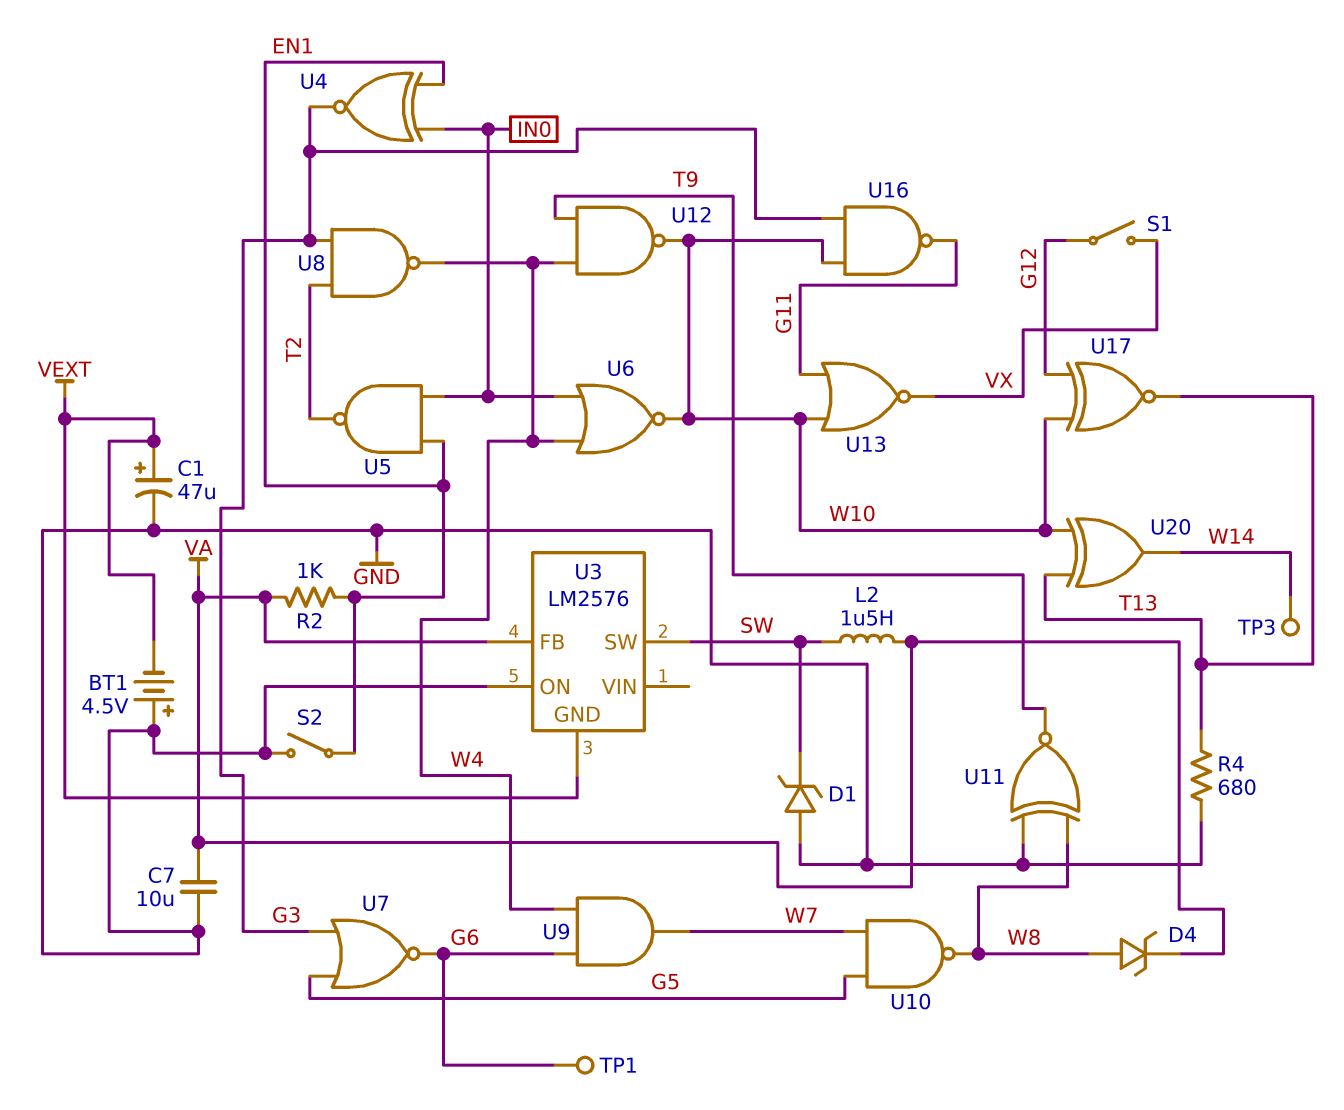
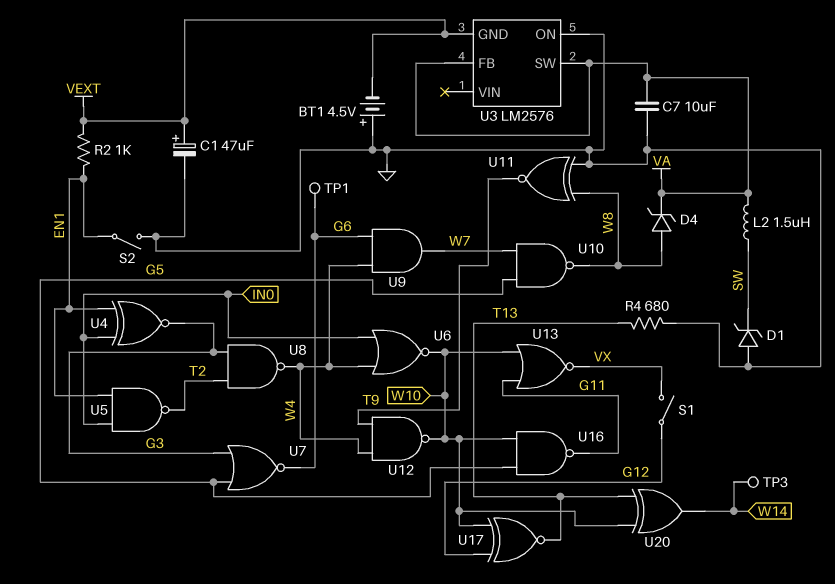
R2: 1k (EN1, VA) -> 1k (EN1, VEXT)
U3 pin SW: SW -> VA
U16: NAND (in G3, in W10, out G11) -> NAND (in G5, in W10, out G11)

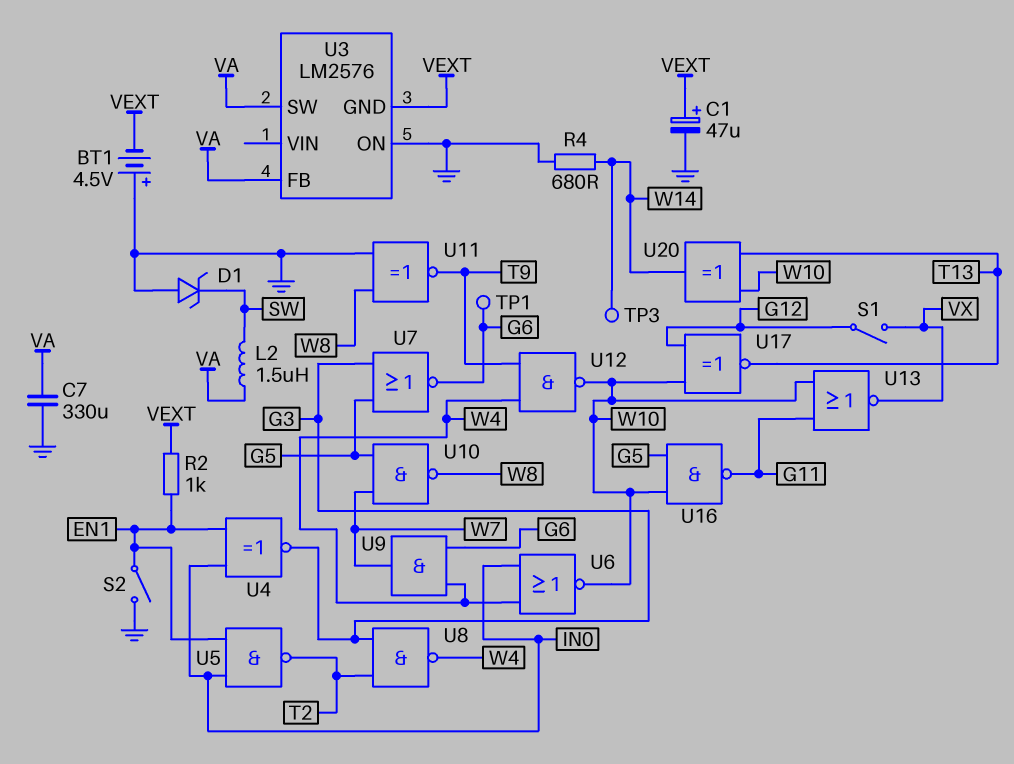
C7: 10uF (GND, VA) -> 330uF (GND, VA)
D4: zener (A W8, K VA) -> none
R4: 680 (GND, T13) -> 680 (GND, W14)

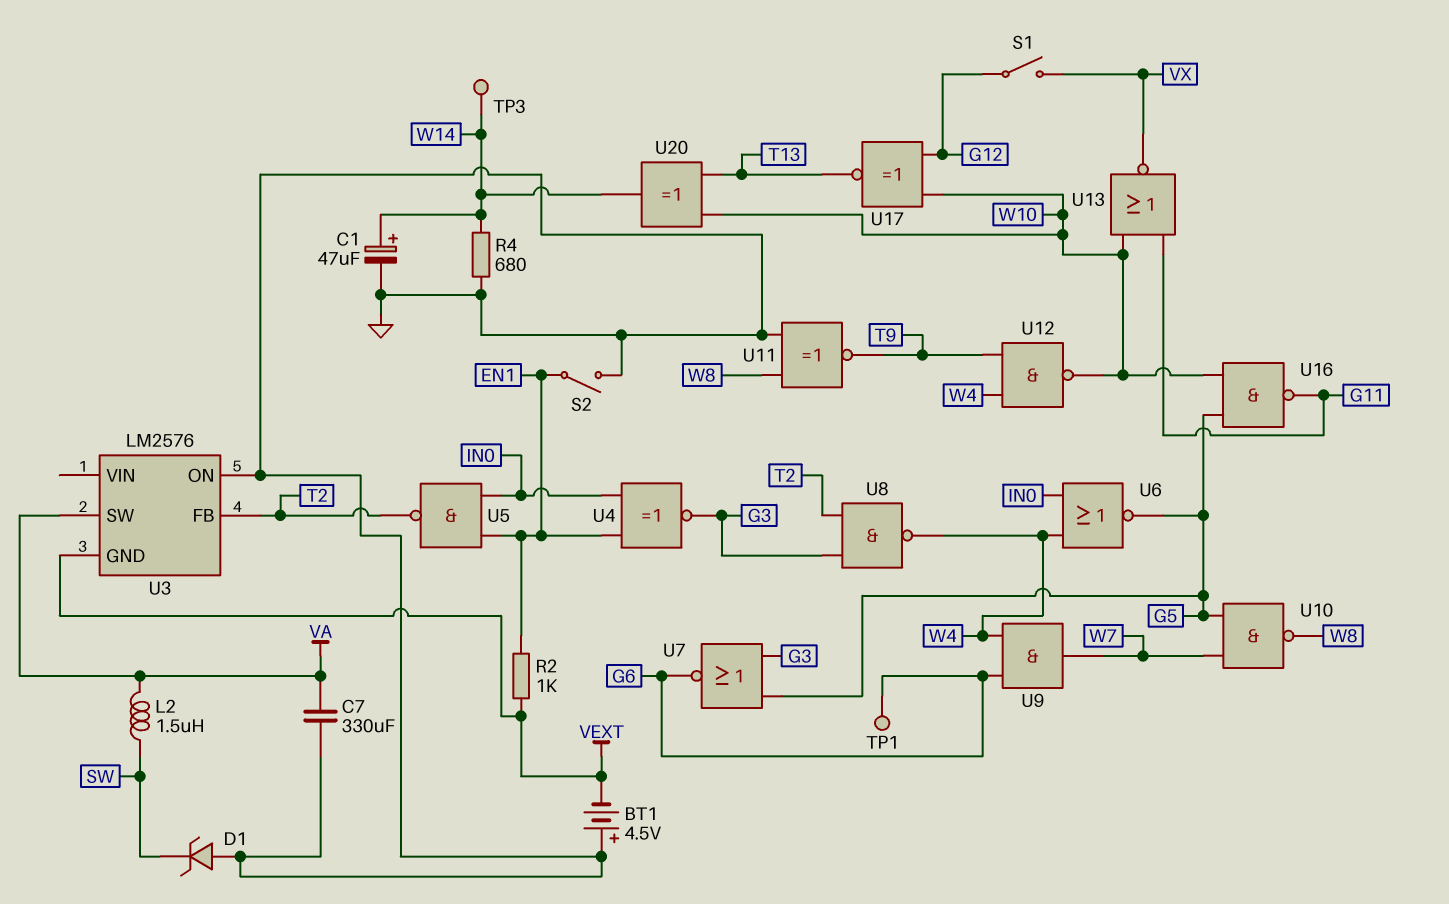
C1: 47uF (plus VEXT, minus GND) -> 47uF (plus W14, minus GND)
U3 pin FB: VA -> T2
U6: NOR (in IN0, in W4, out W10) -> NOR (in IN0, in W4, out G5)

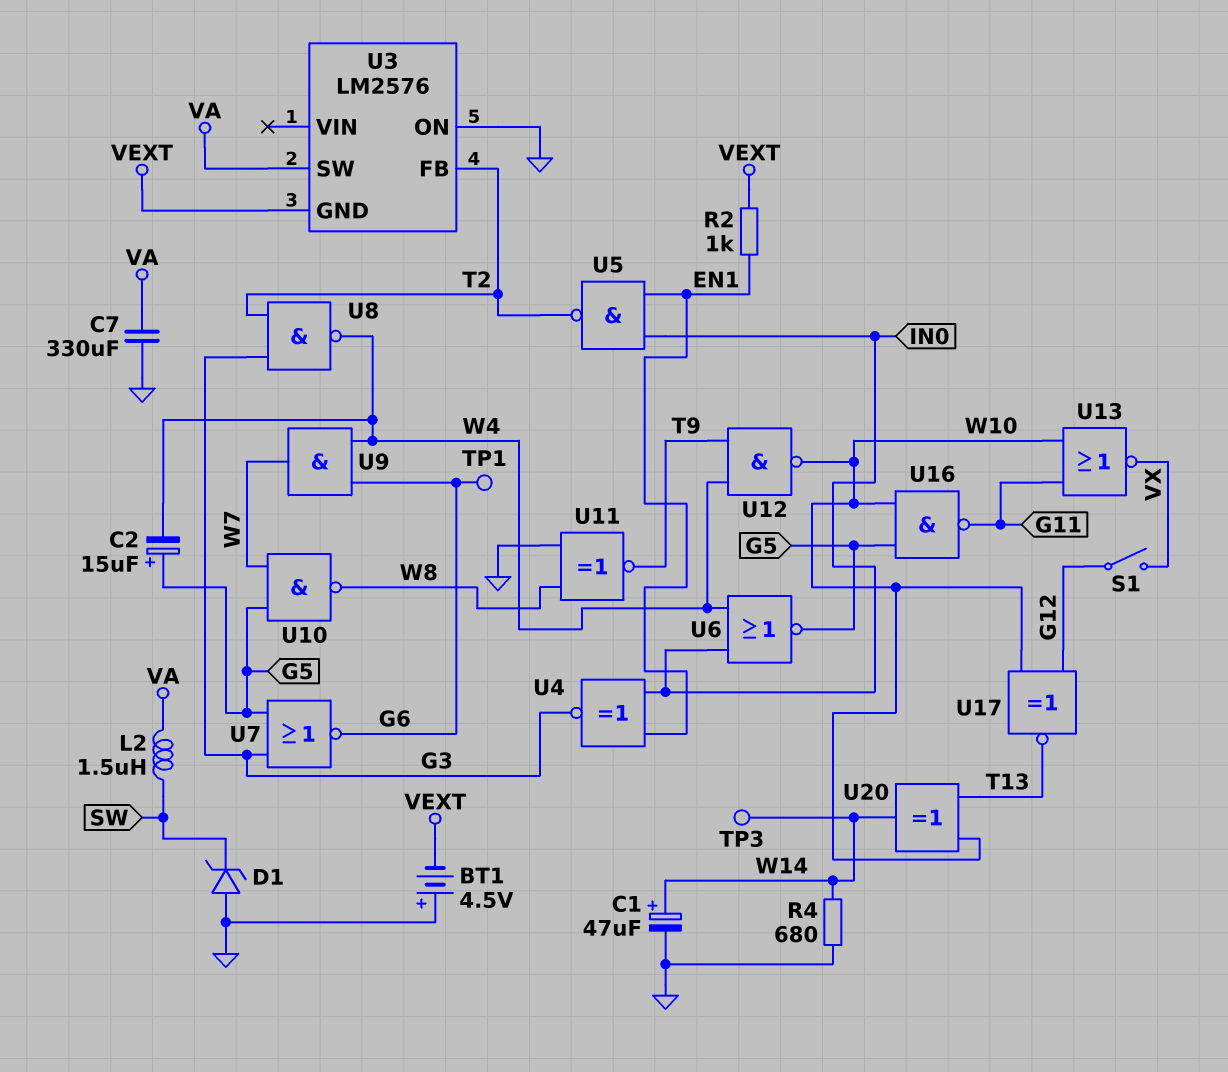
C2: none -> 15uF (plus G5, minus W4)
S2: switch (EN1, GND) -> none

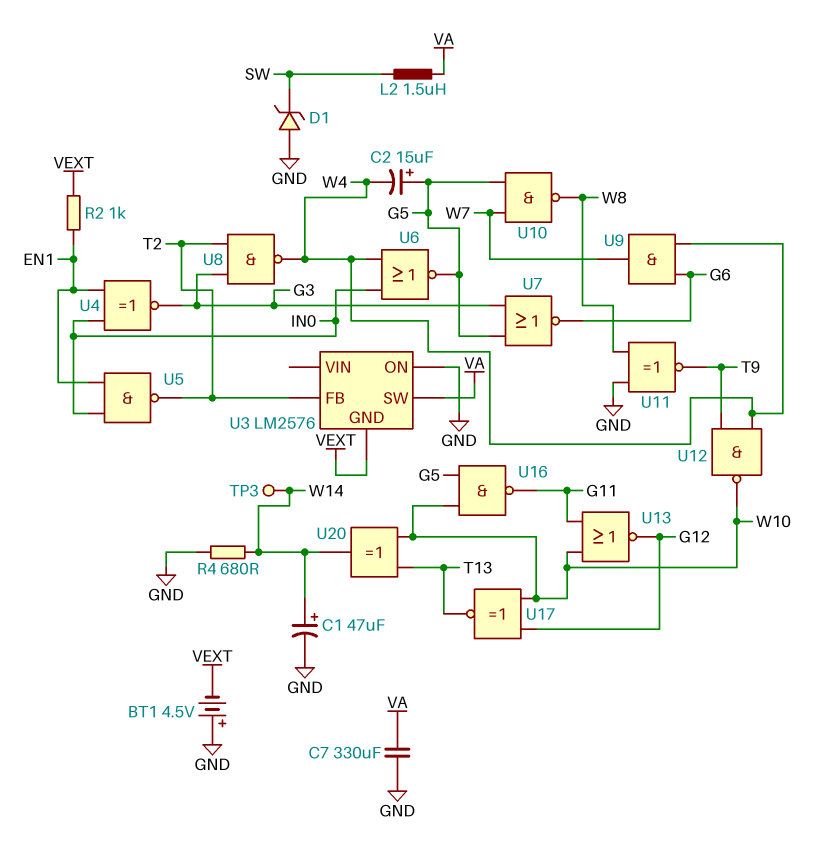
S1: switch (G12, VX) -> none
TP1: test point (G6) -> none
U13: NOR (in G11, in W10, out VX) -> NOR (in G11, in W10, out G12)

